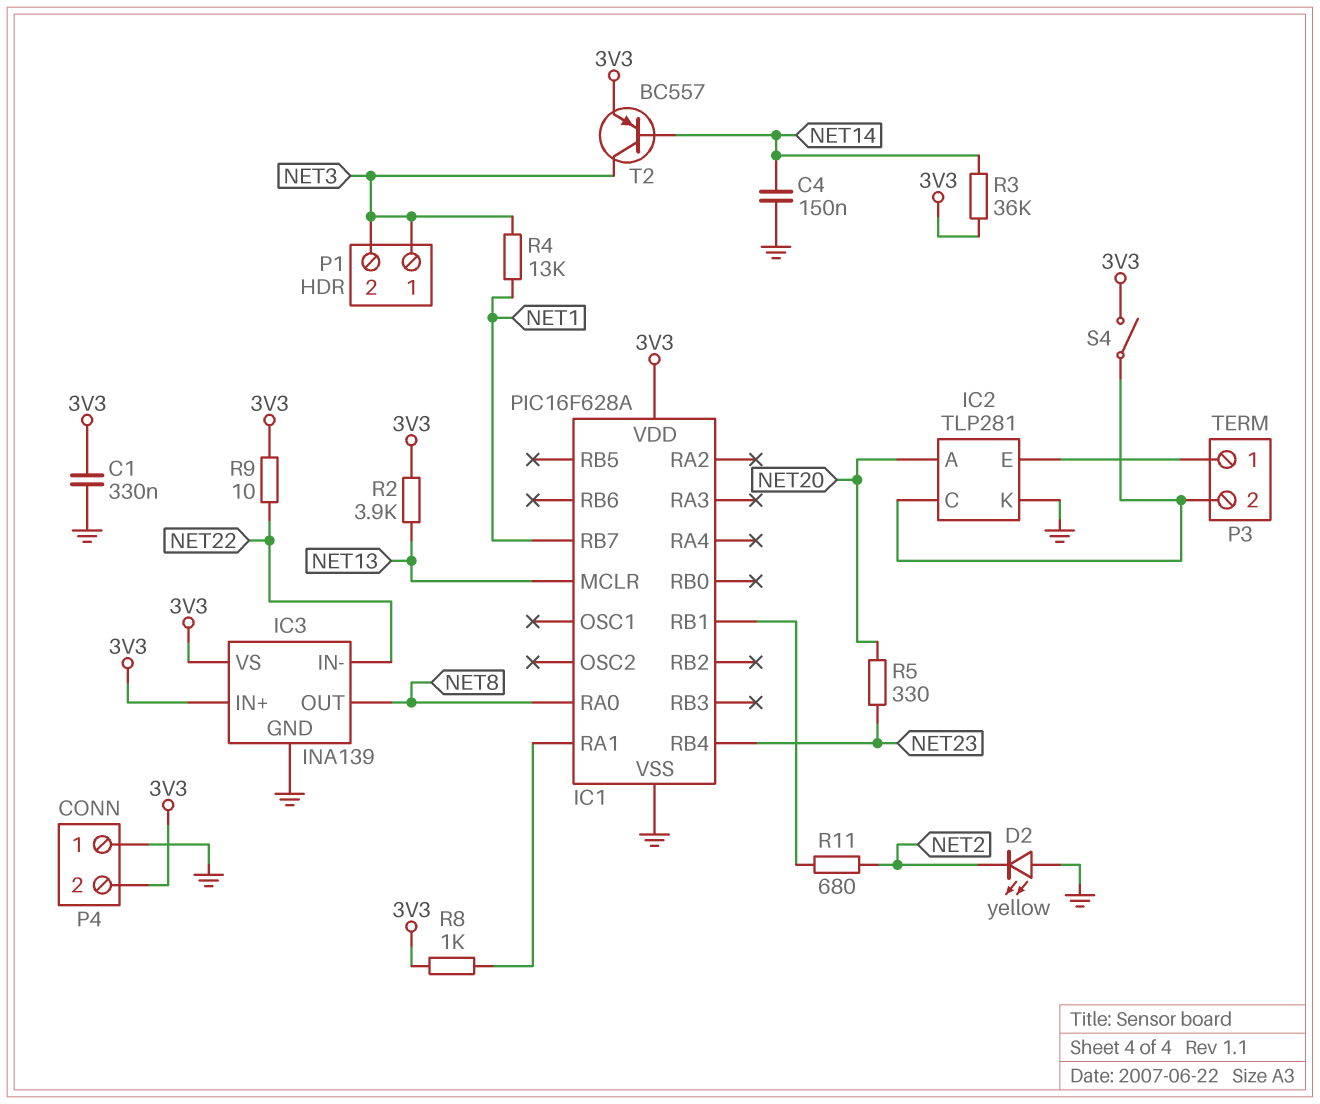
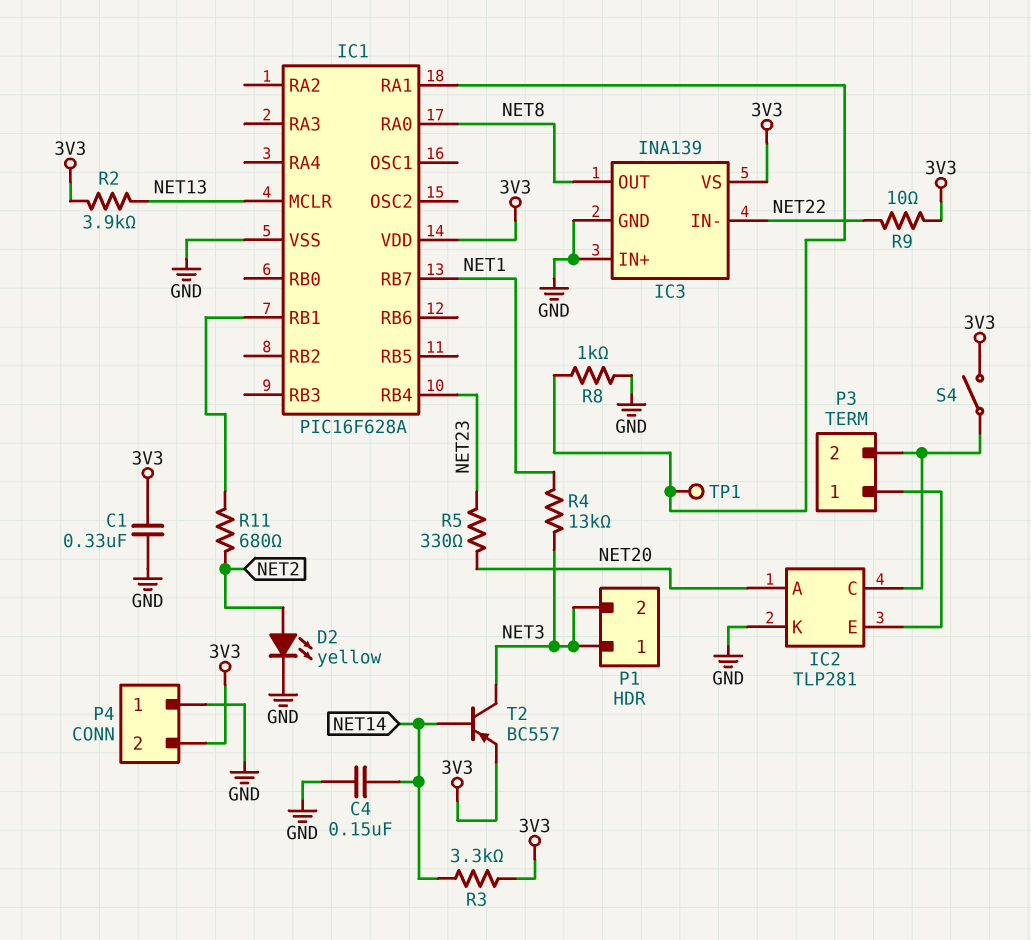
D2: LED yellow (A GND, K NET2) -> LED yellow (A NET2, K GND)
IC3 pin IN+: 3V3 -> GND
R3: 36k (3V3, NET14) -> 3.3k (3V3, NET14)
R8: 1k (3V3, IC1/RA1) -> 1k (GND, IC1/RA1)
TP1: none -> test point (IC1/RA1)

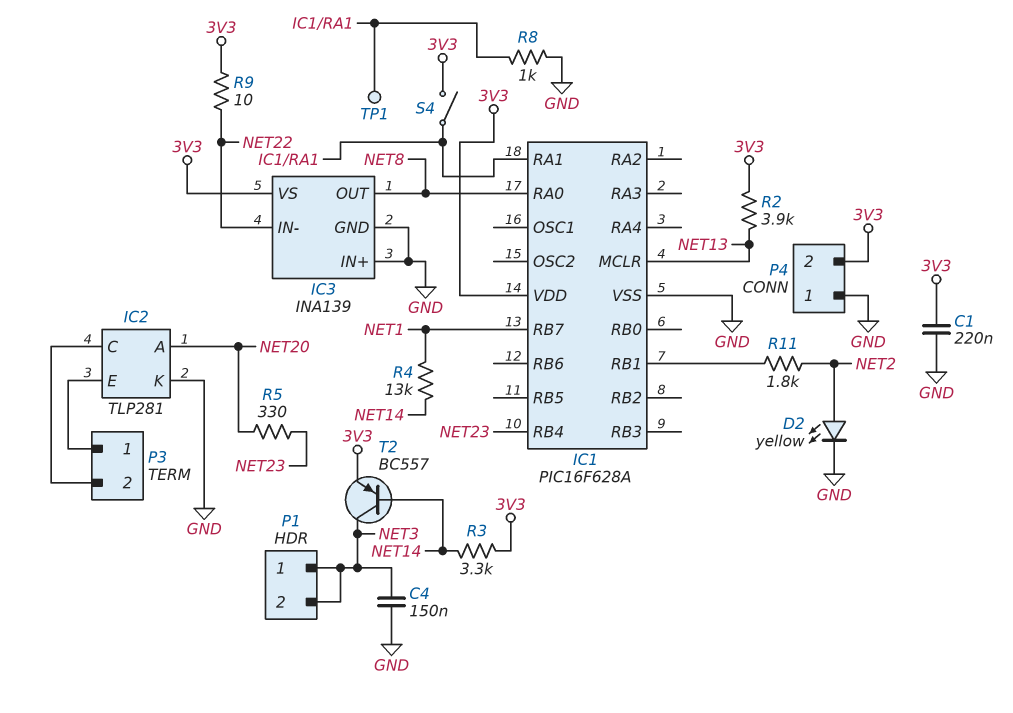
C1: 330nF (3V3, GND) -> 220nF (3V3, GND)
C4: 150nF (GND, NET14) -> 150nF (GND, NET3)
R4: 13k (NET1, NET3) -> 13k (NET1, NET14)
R11: 680 (IC1/RB1, NET2) -> 1.8k (IC1/RB1, NET2)
S4: switch (3V3, IC2/C) -> switch (3V3, IC1/RA1)

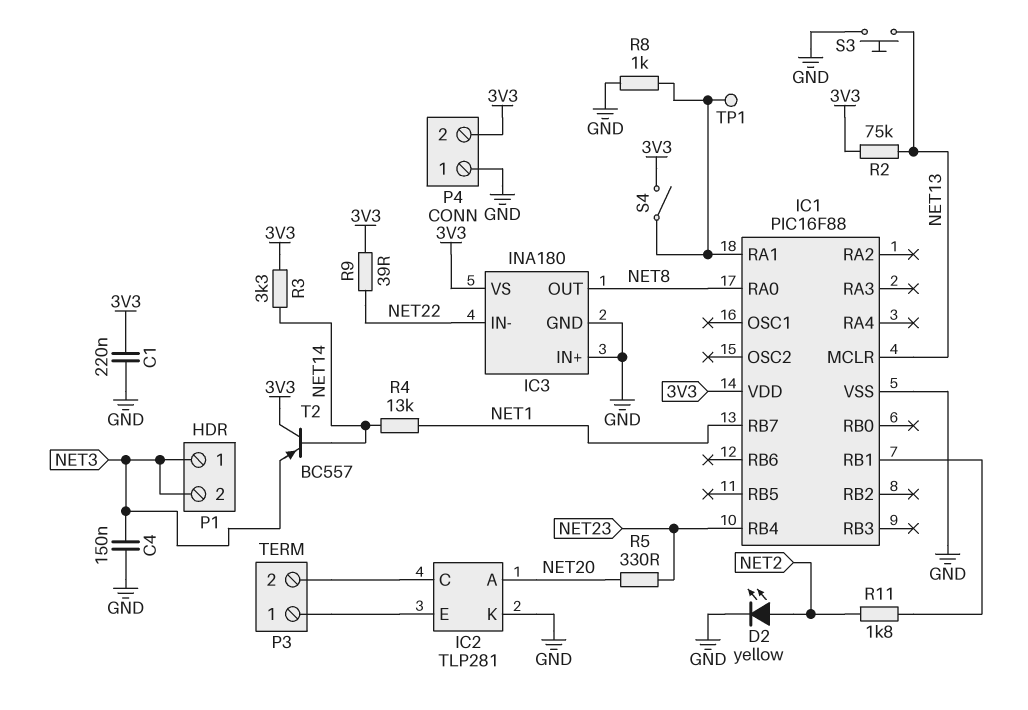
IC1: PIC16F628A -> PIC16F88
IC3: INA139 -> INA180
R2: 3.9k (3V3, NET13) -> 75k (3V3, NET13)
R9: 10 (3V3, NET22) -> 39 (3V3, NET22)
S3: none -> button (GND, NET13)
T2: PNP BC557 (B NET14, C NET3, E 3V3) -> PNP BC557 (B NET14, C 3V3, E NET3)

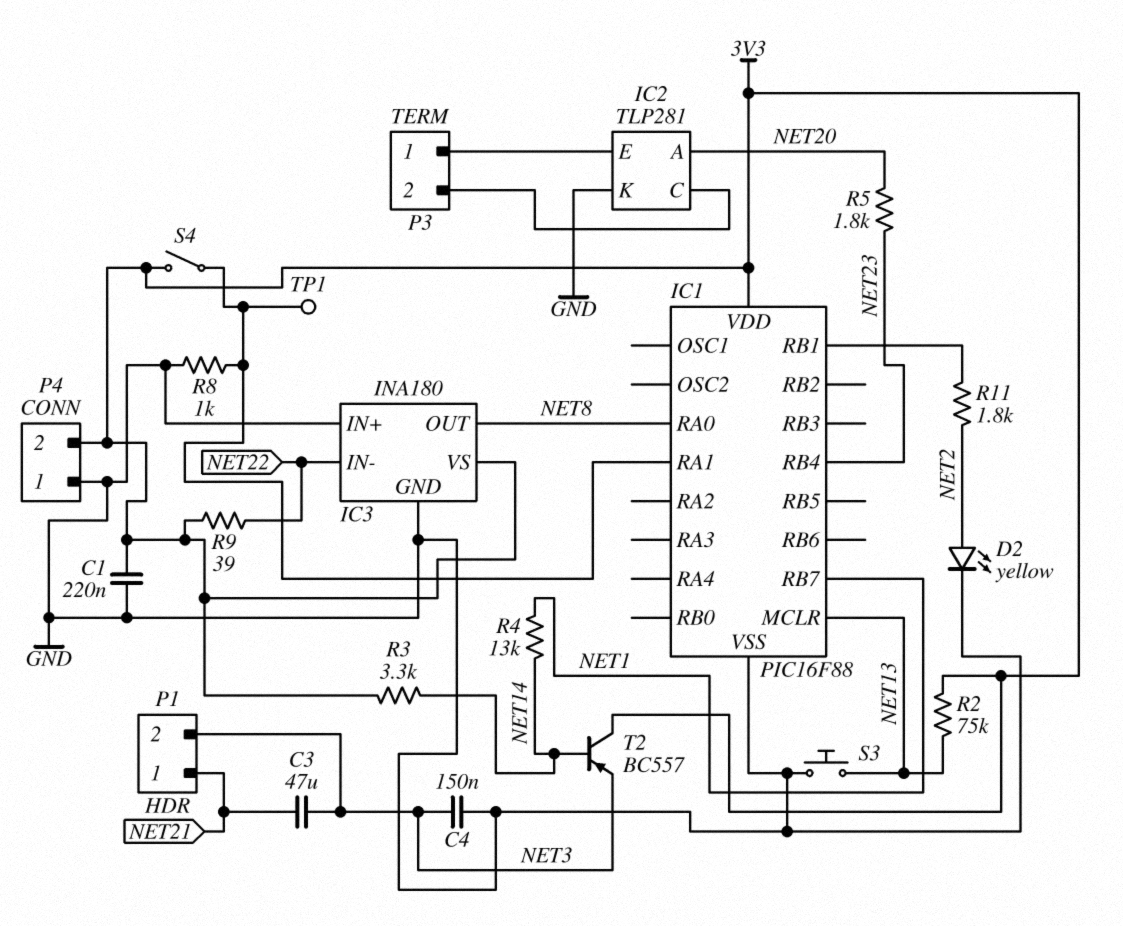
C3: none -> 47uF (NET3, NET21)
P1 pin 1: NET3 -> NET21
R5: 330 (NET20, NET23) -> 1.8k (NET20, NET23)

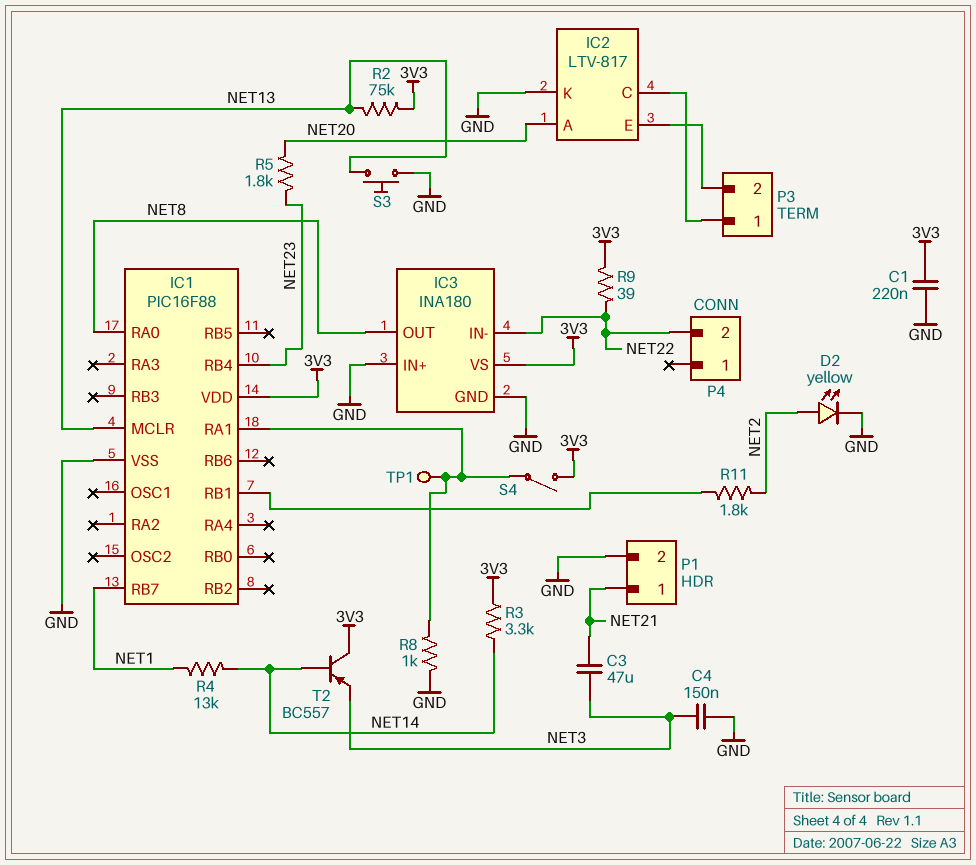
IC2: TLP281 -> LTV-817
P1 pin 2: NET3 -> GND
P3 pin 1: IC2/E -> IC2/C
P3 pin 2: IC2/C -> IC2/E
P4 pin 1: GND -> none
P4 pin 2: 3V3 -> NET22

